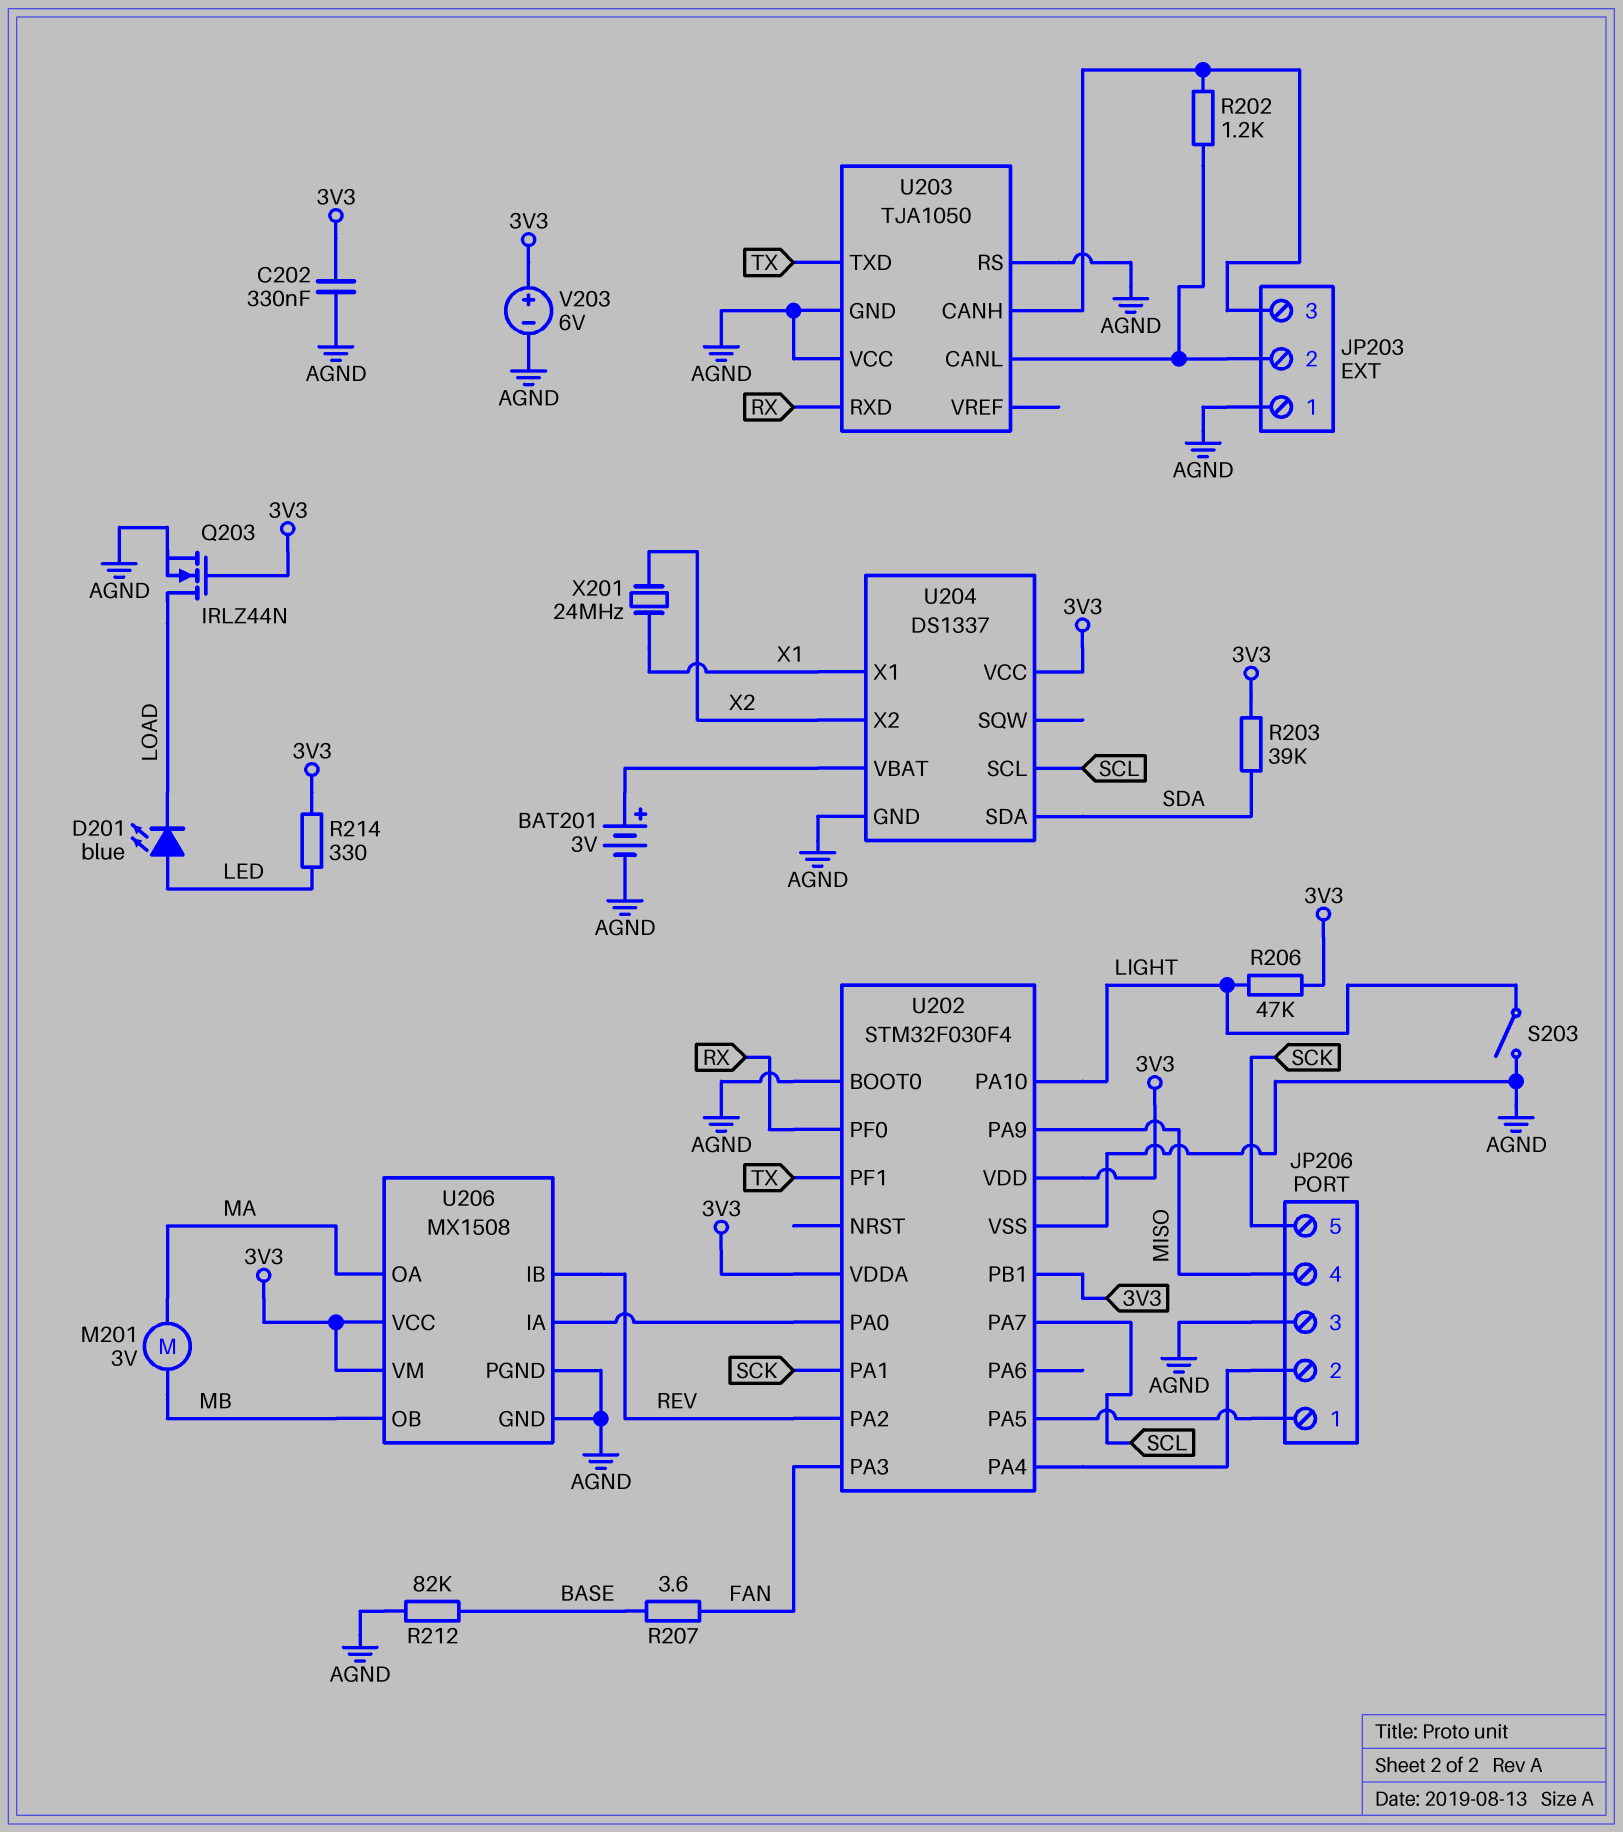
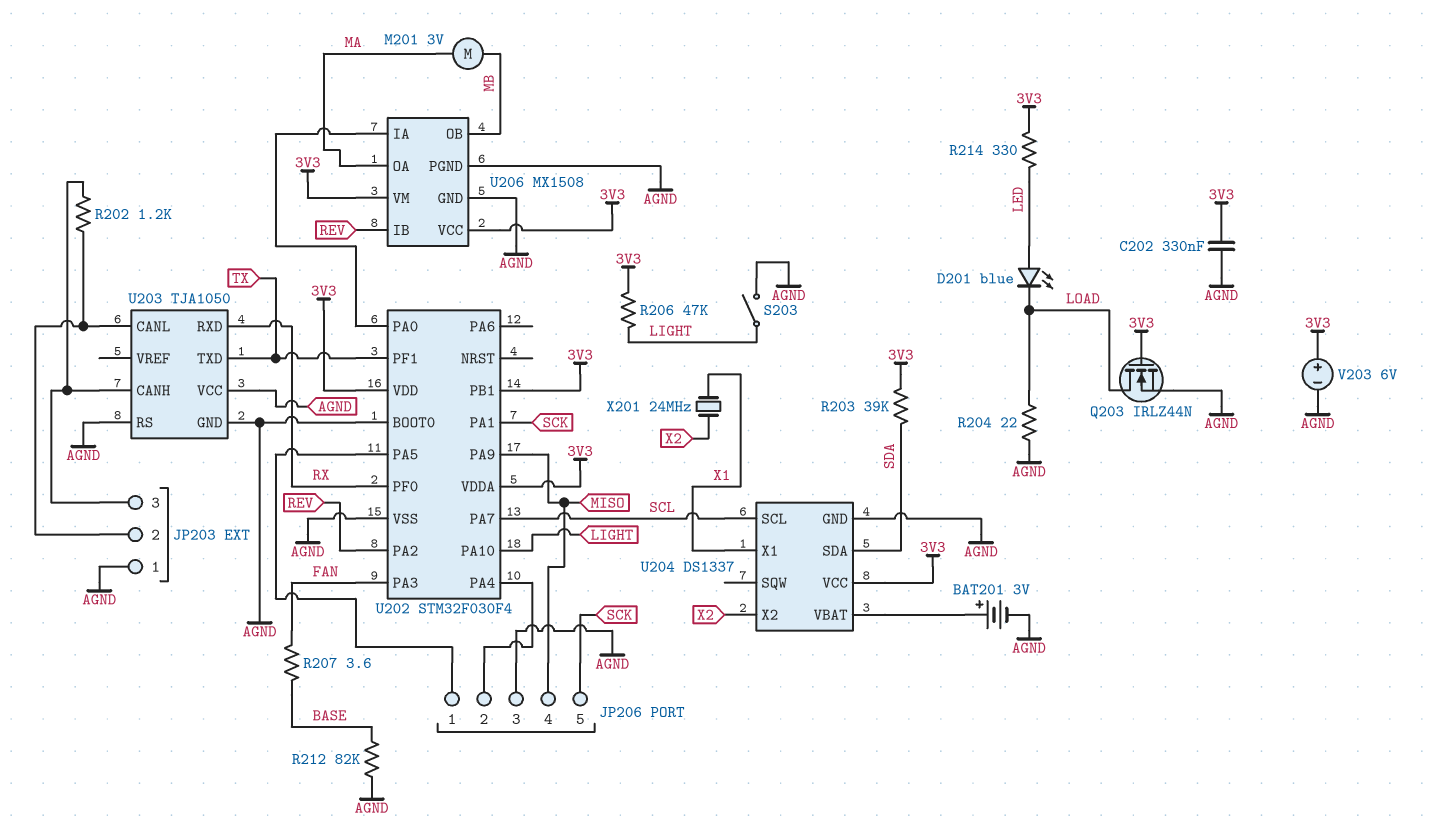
R204: none -> 22 (AGND, LOAD)

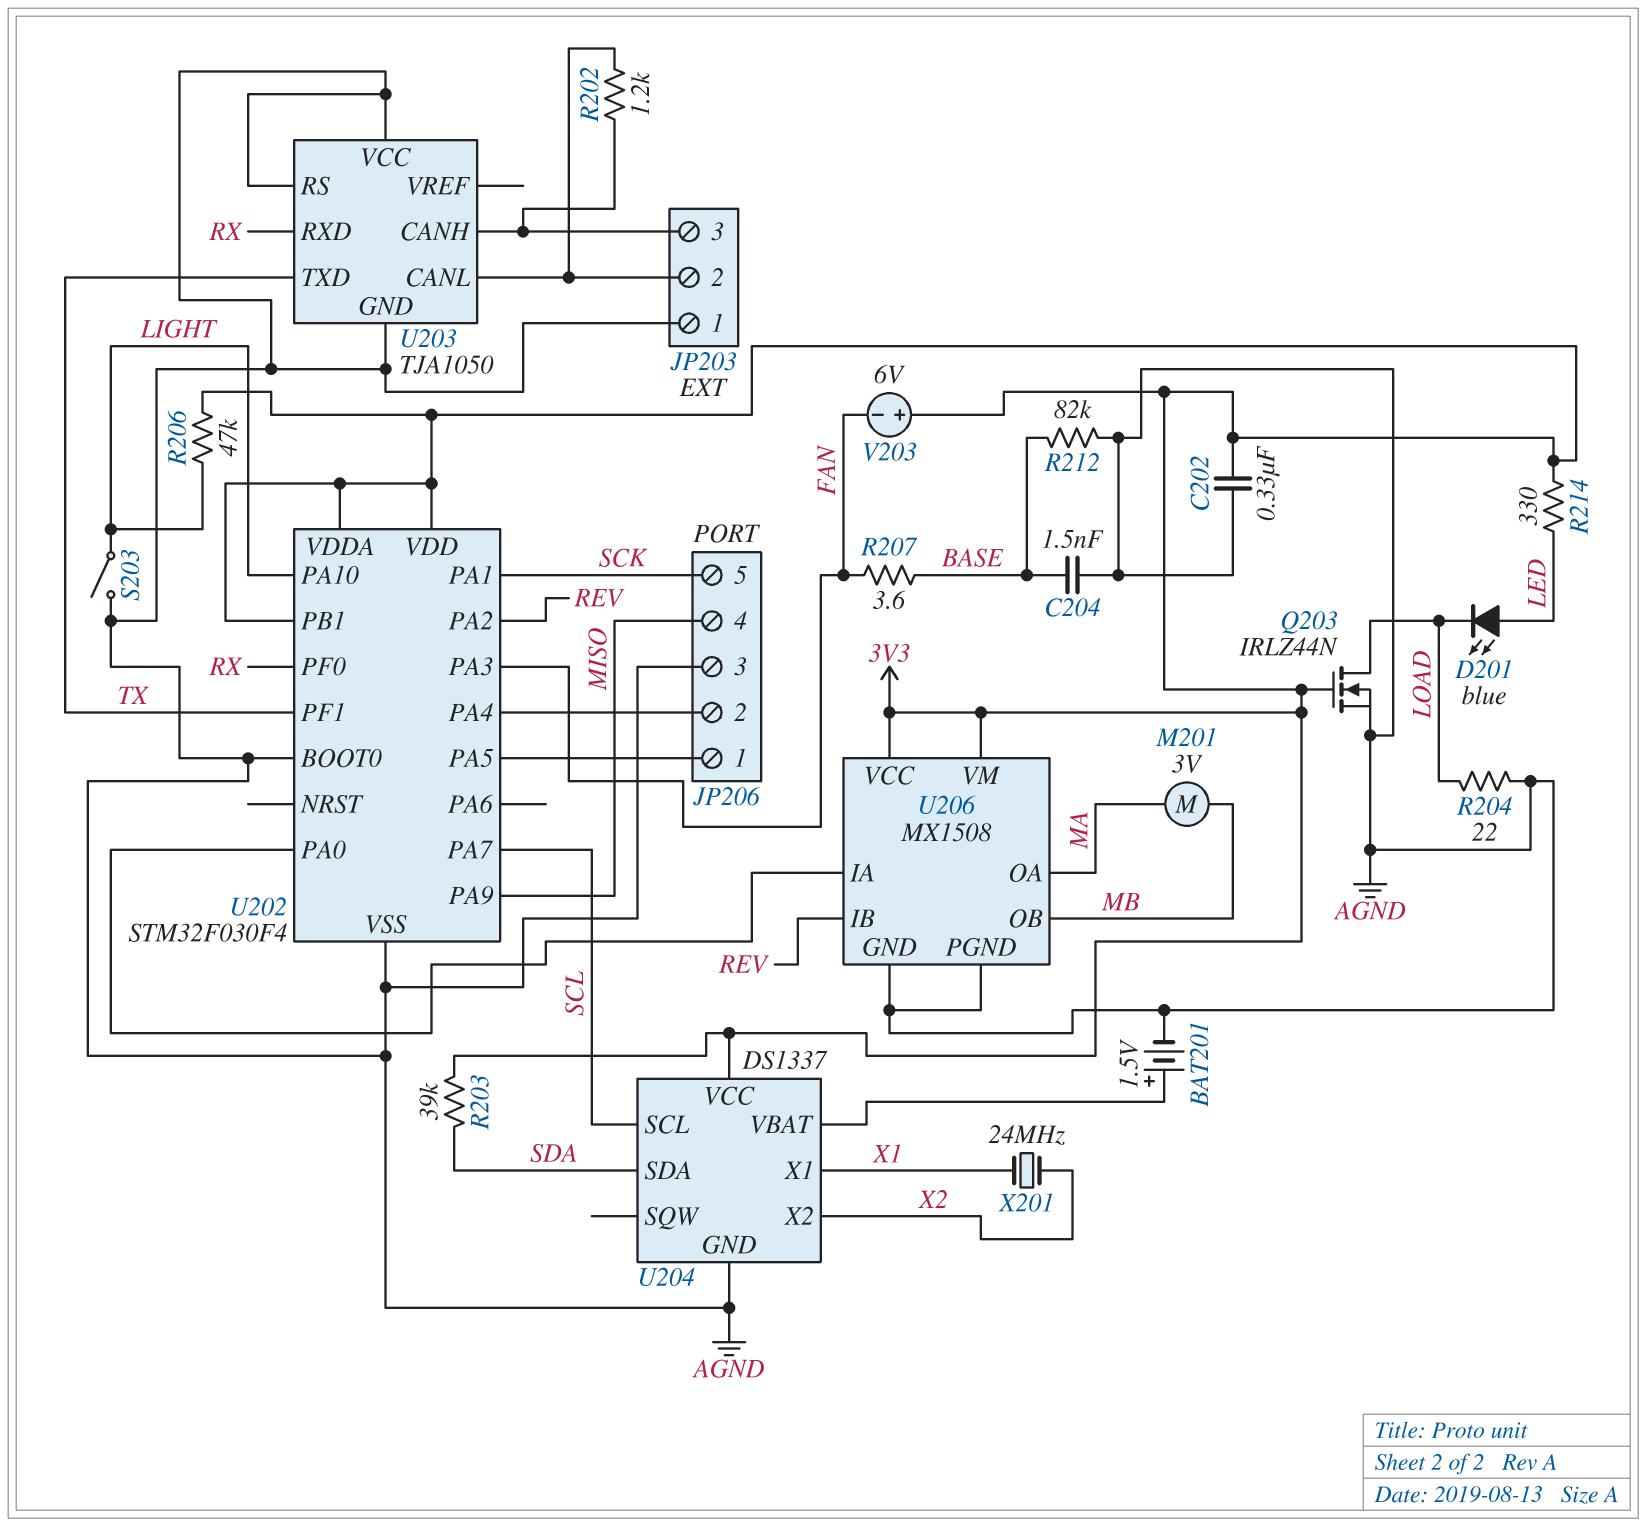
BAT201: 3V (plus U204/VBAT, minus AGND) -> 1.5V (plus U204/VBAT, minus AGND)
C204: none -> 1.5nF (AGND, BASE)
V203: 6V (plus 3V3, minus AGND) -> 6V (plus 3V3, minus FAN)

